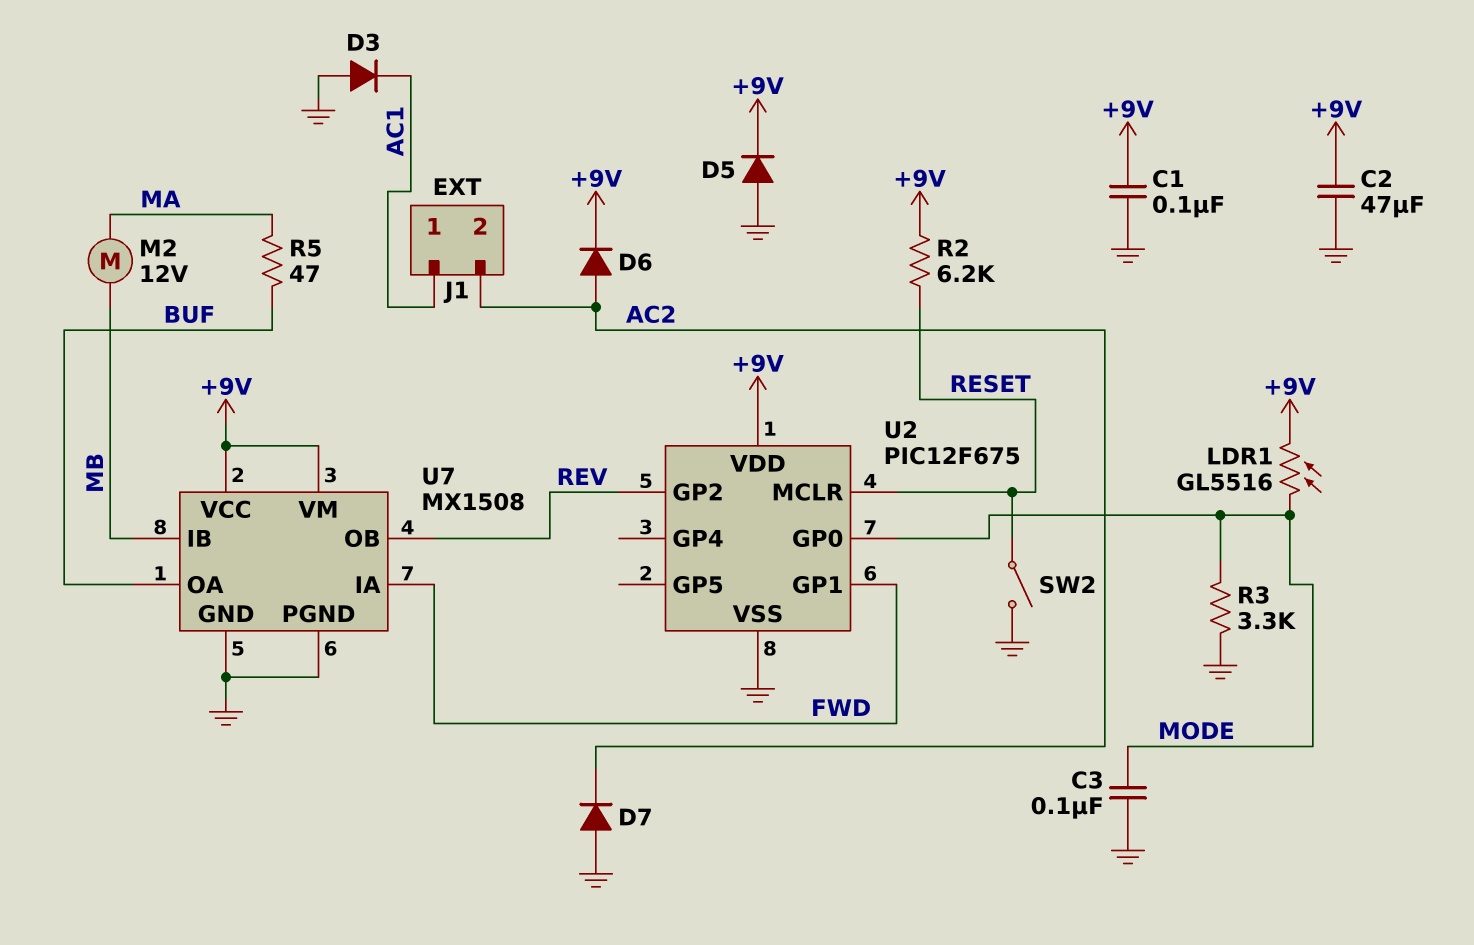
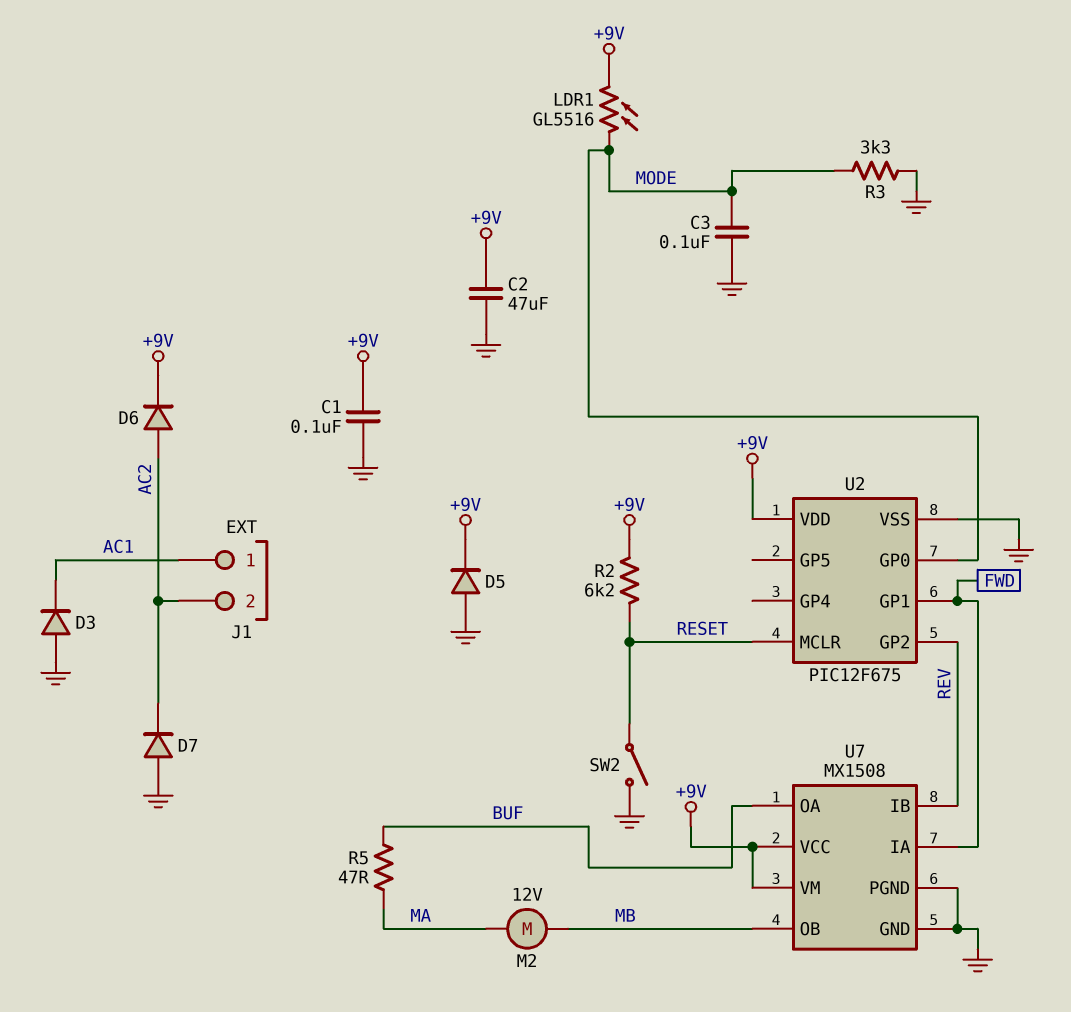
U7 pin IB: MB -> REV
U7 pin OB: REV -> MB

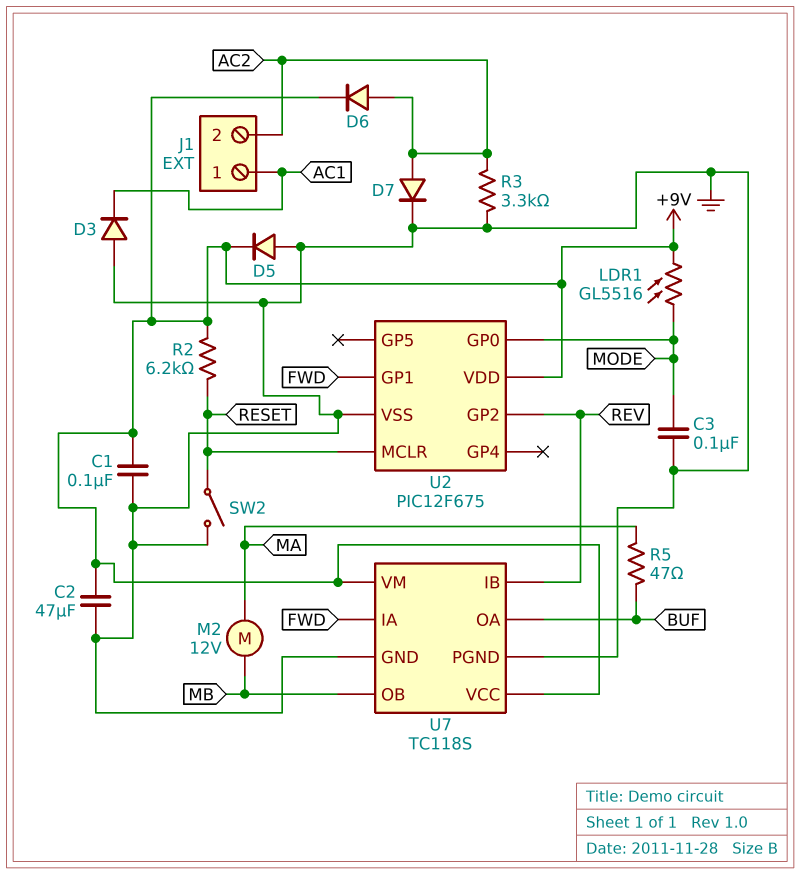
D7: diode (A GND, K AC2) -> diode (A AC2, K GND)
R3: 3.3k (GND, MODE) -> 3.3k (AC2, GND)
U7: MX1508 -> TC118S

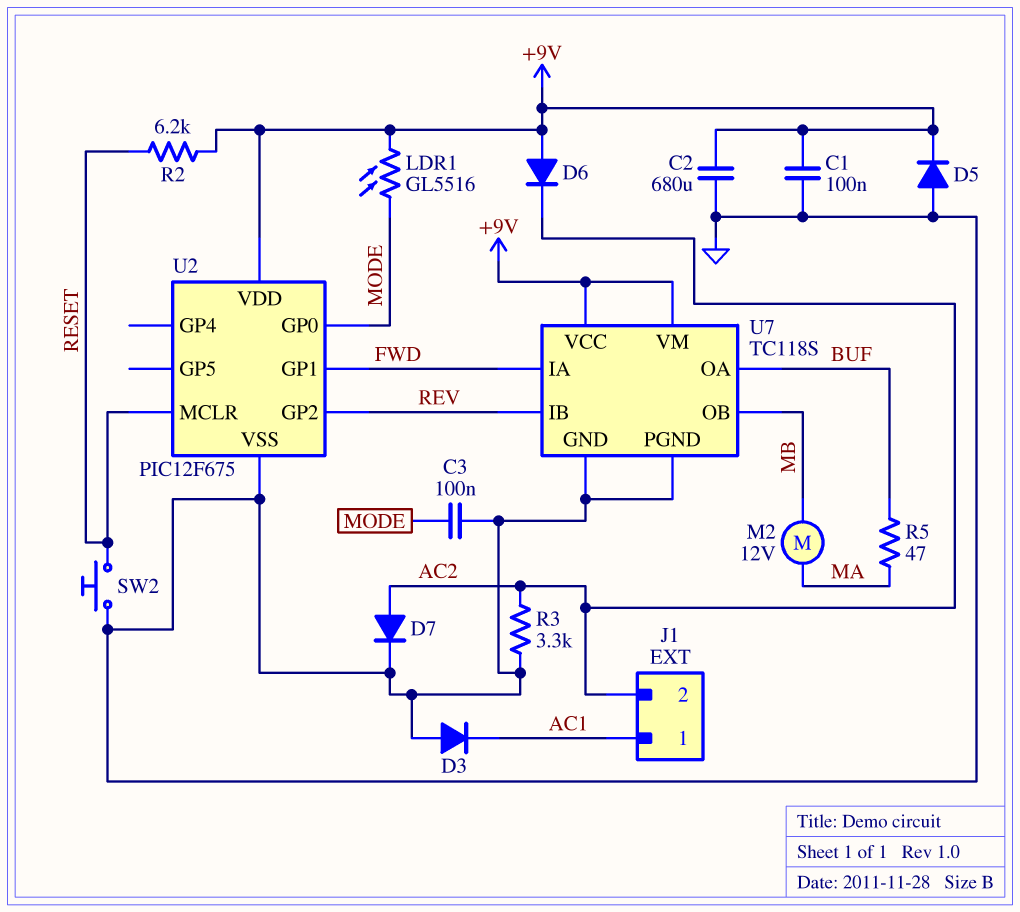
C2: 47uF (+9V, GND) -> 680uF (+9V, GND)
D6: diode (A AC2, K +9V) -> diode (A +9V, K AC2)
SW2: switch (GND, RESET) -> button (GND, RESET)

